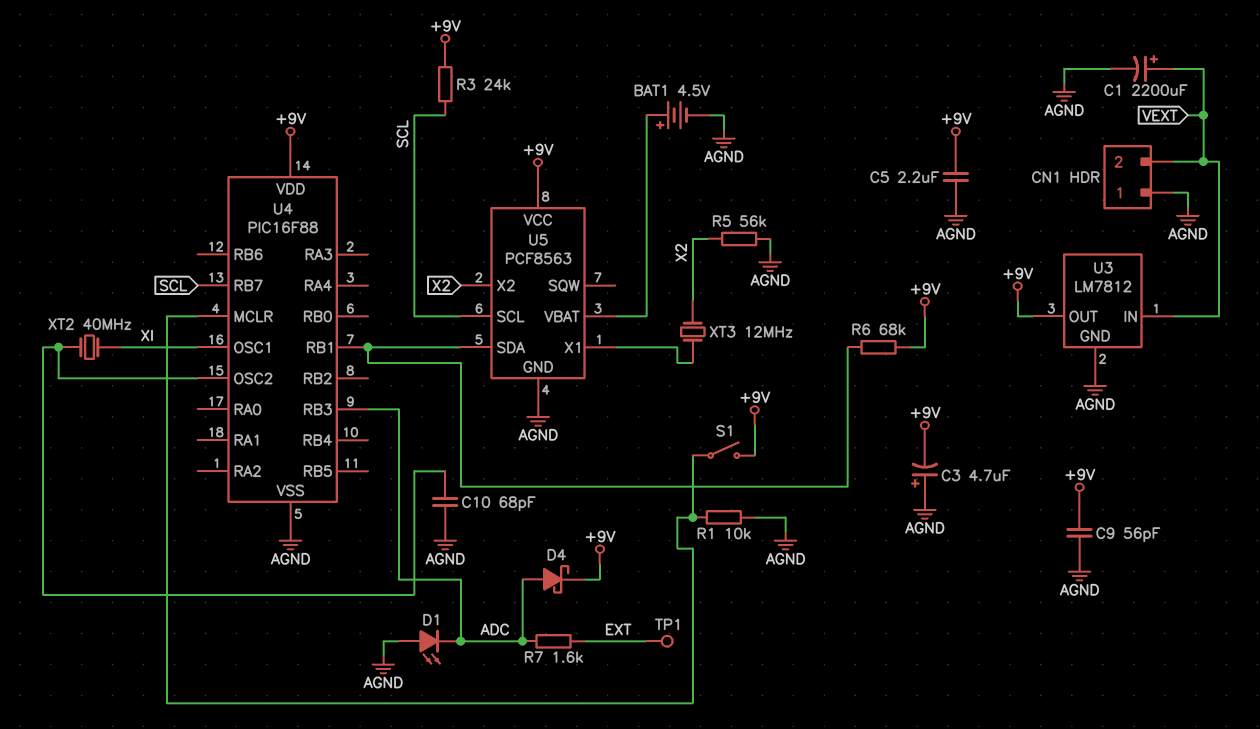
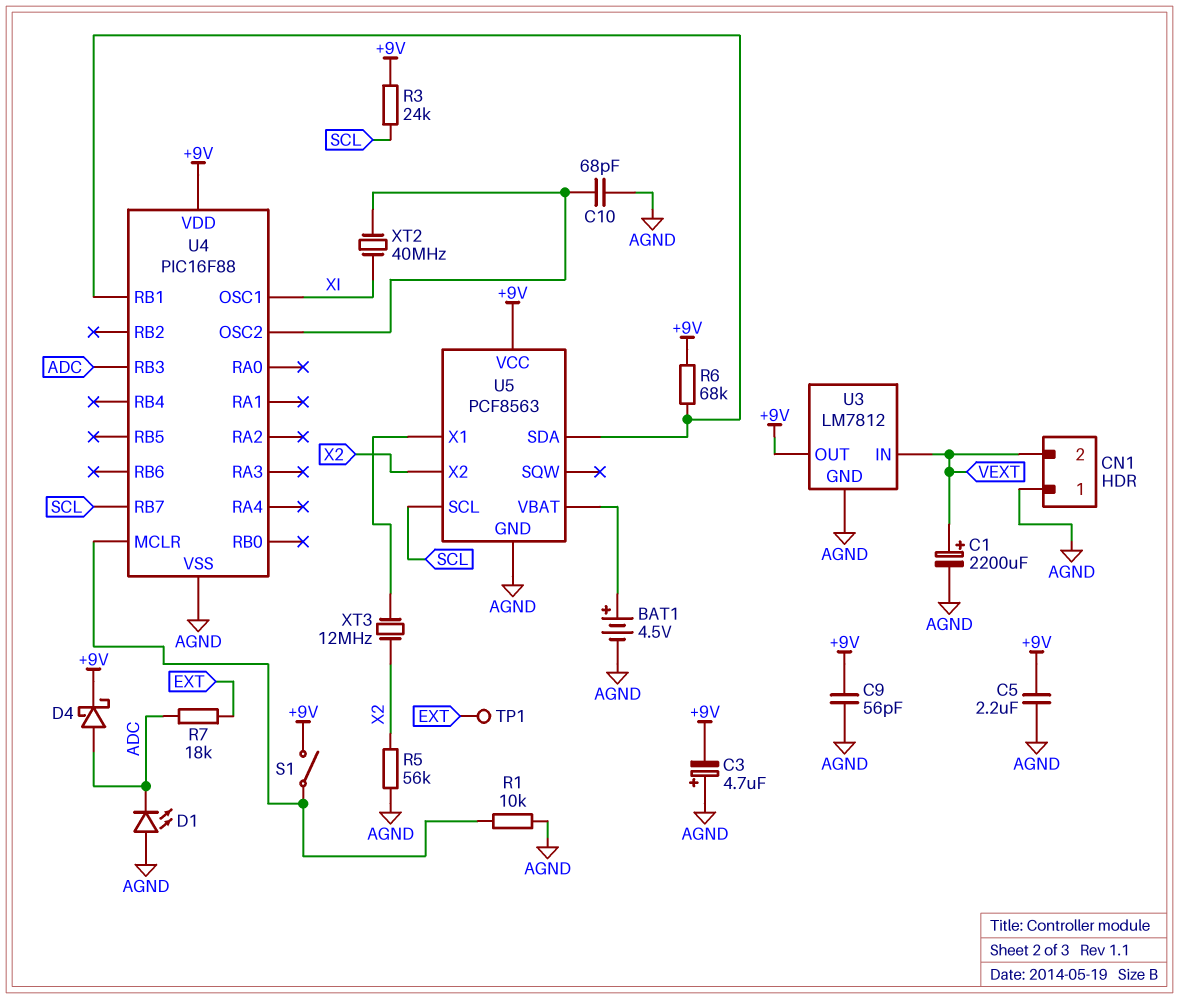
R7: 1.6k (ADC, EXT) -> 18k (ADC, EXT)

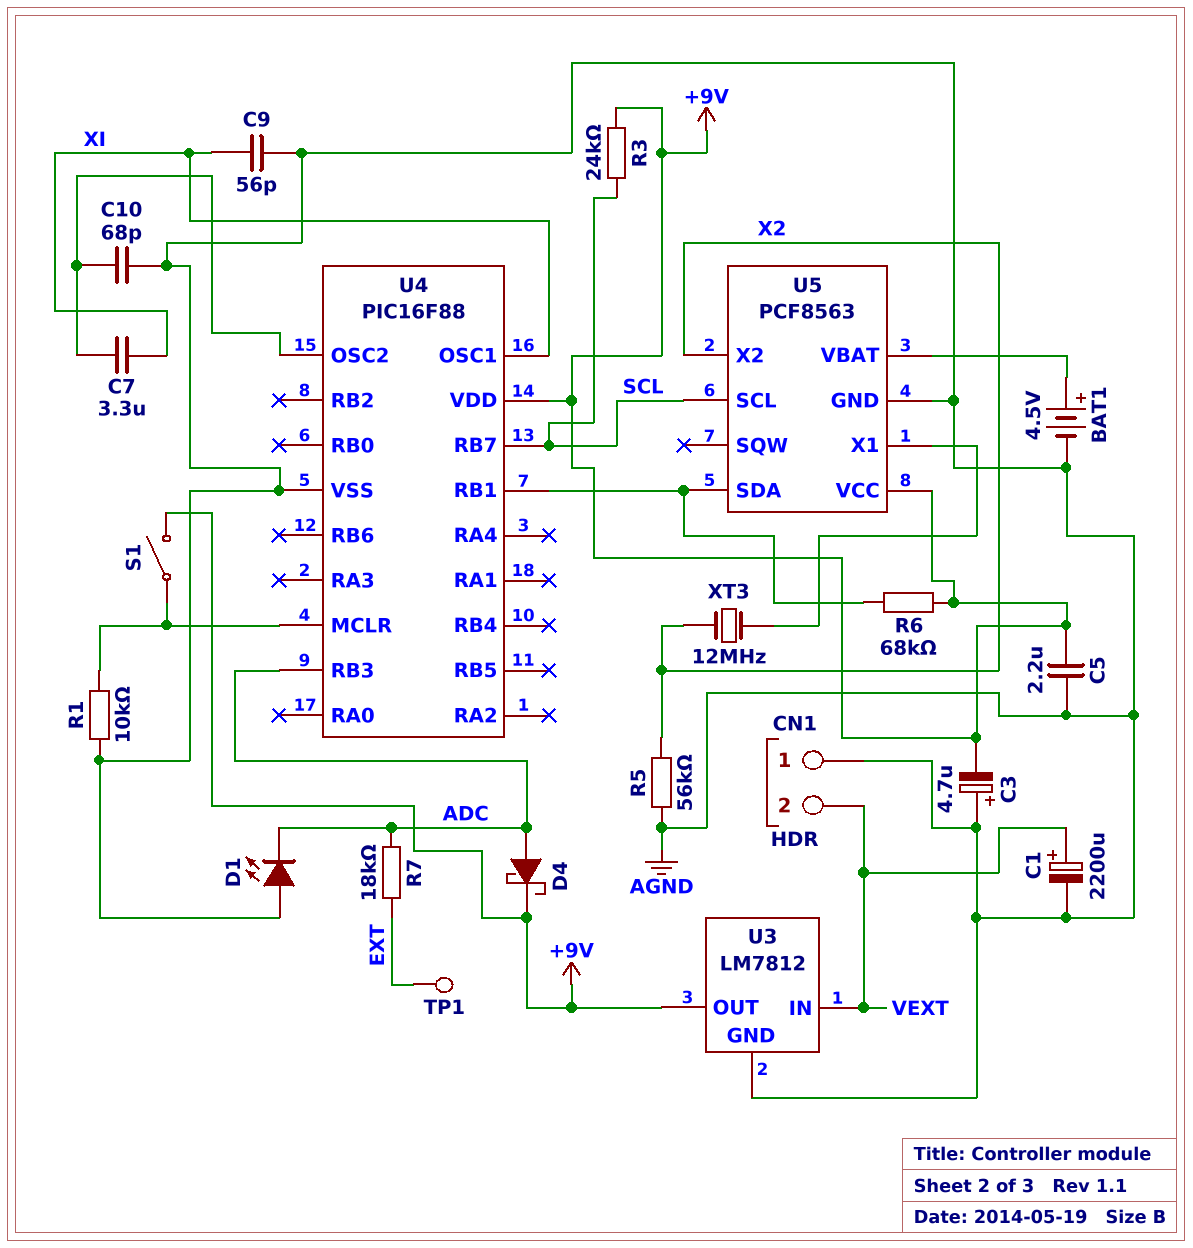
C7: none -> 3.3uF (U4/OSC2, XI)
C9: 56pF (+9V, AGND) -> 56pF (AGND, XI)
XT2: 40MHz (U4/OSC2, XI) -> none

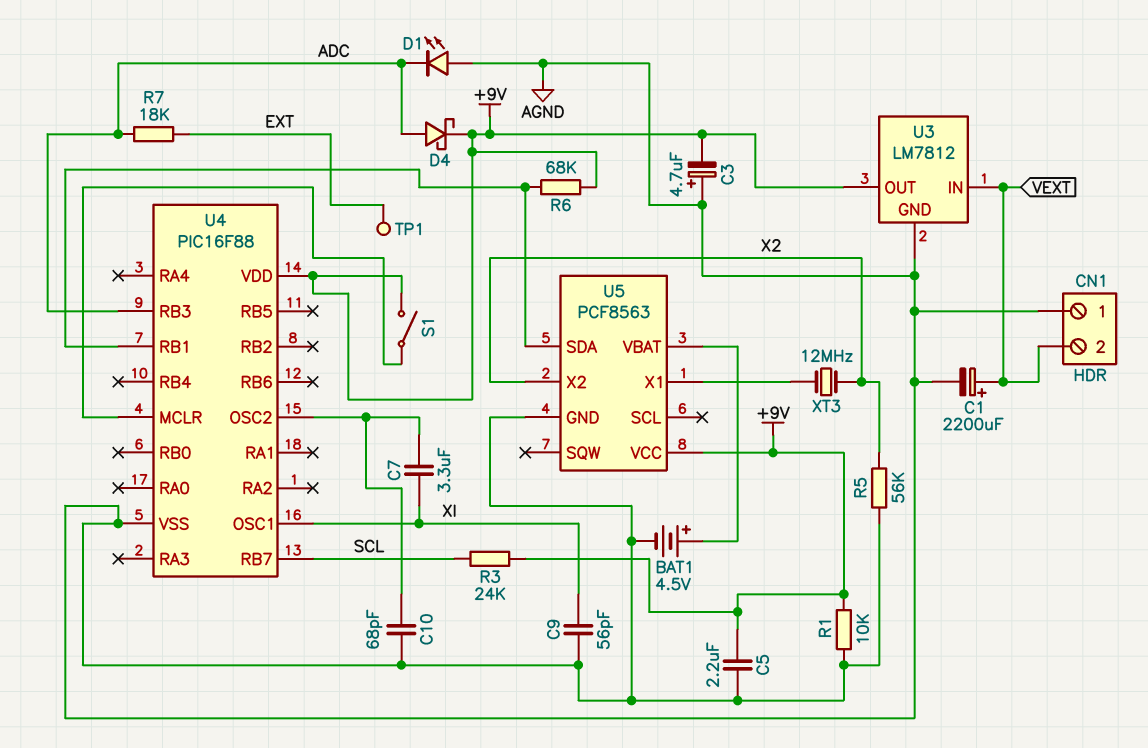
R1: 10k (AGND, U4/MCLR) -> 10k (+9V, AGND)
U5 pin SCL: SCL -> none

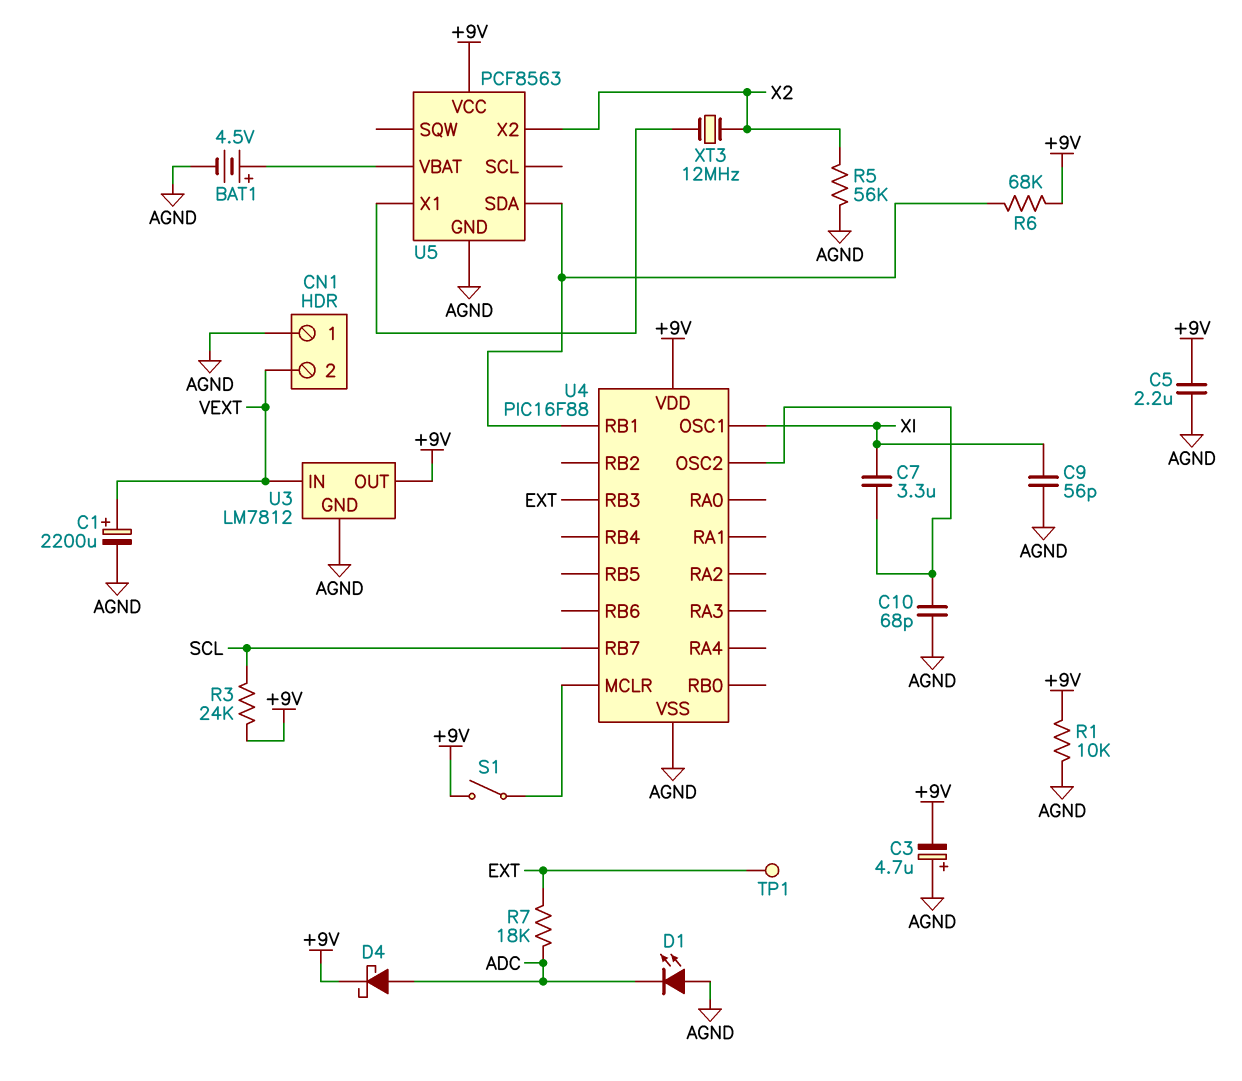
U4 pin RB3: ADC -> EXT

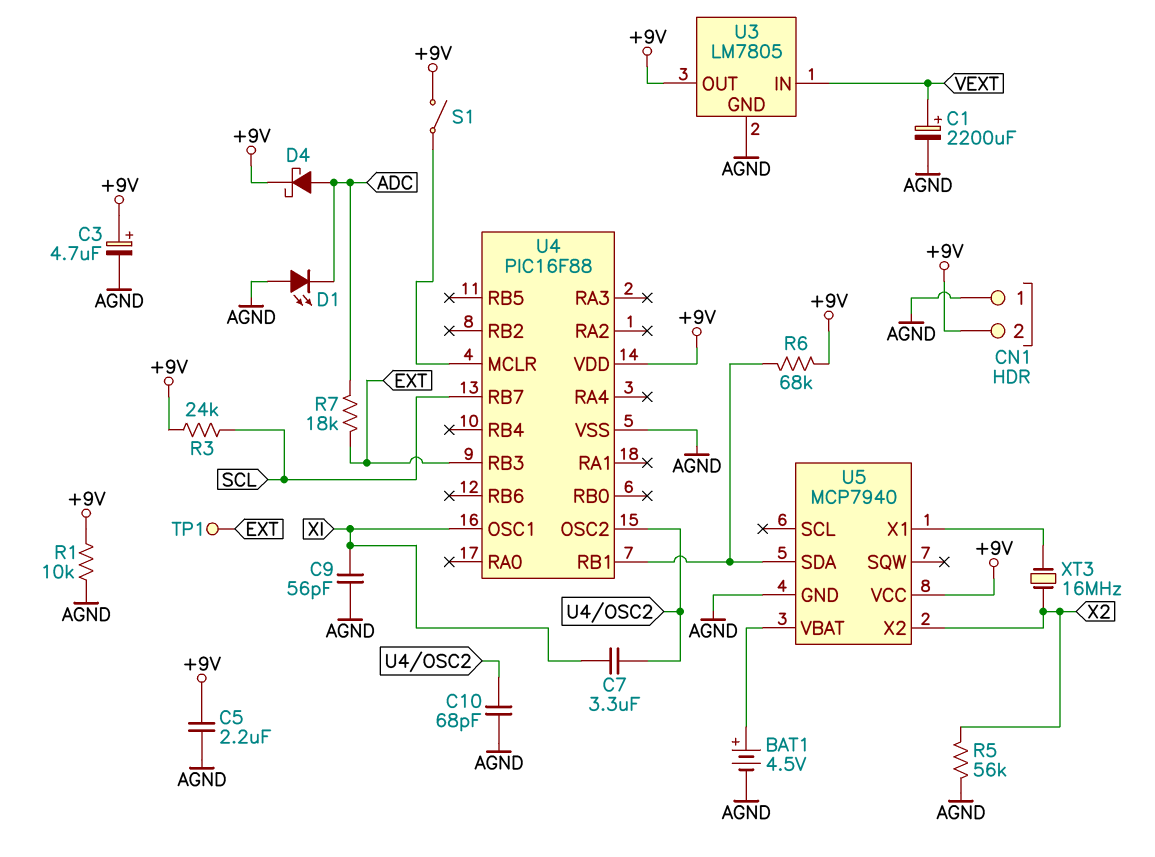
C3: 4.7uF (plus AGND, minus +9V) -> 4.7uF (plus +9V, minus AGND)
CN1 pin 2: VEXT -> +9V
U3: LM7812 -> LM7805
U5: PCF8563 -> MCP7940
XT3: 12MHz (U5/X1, X2) -> 16MHz (U5/X1, X2)

